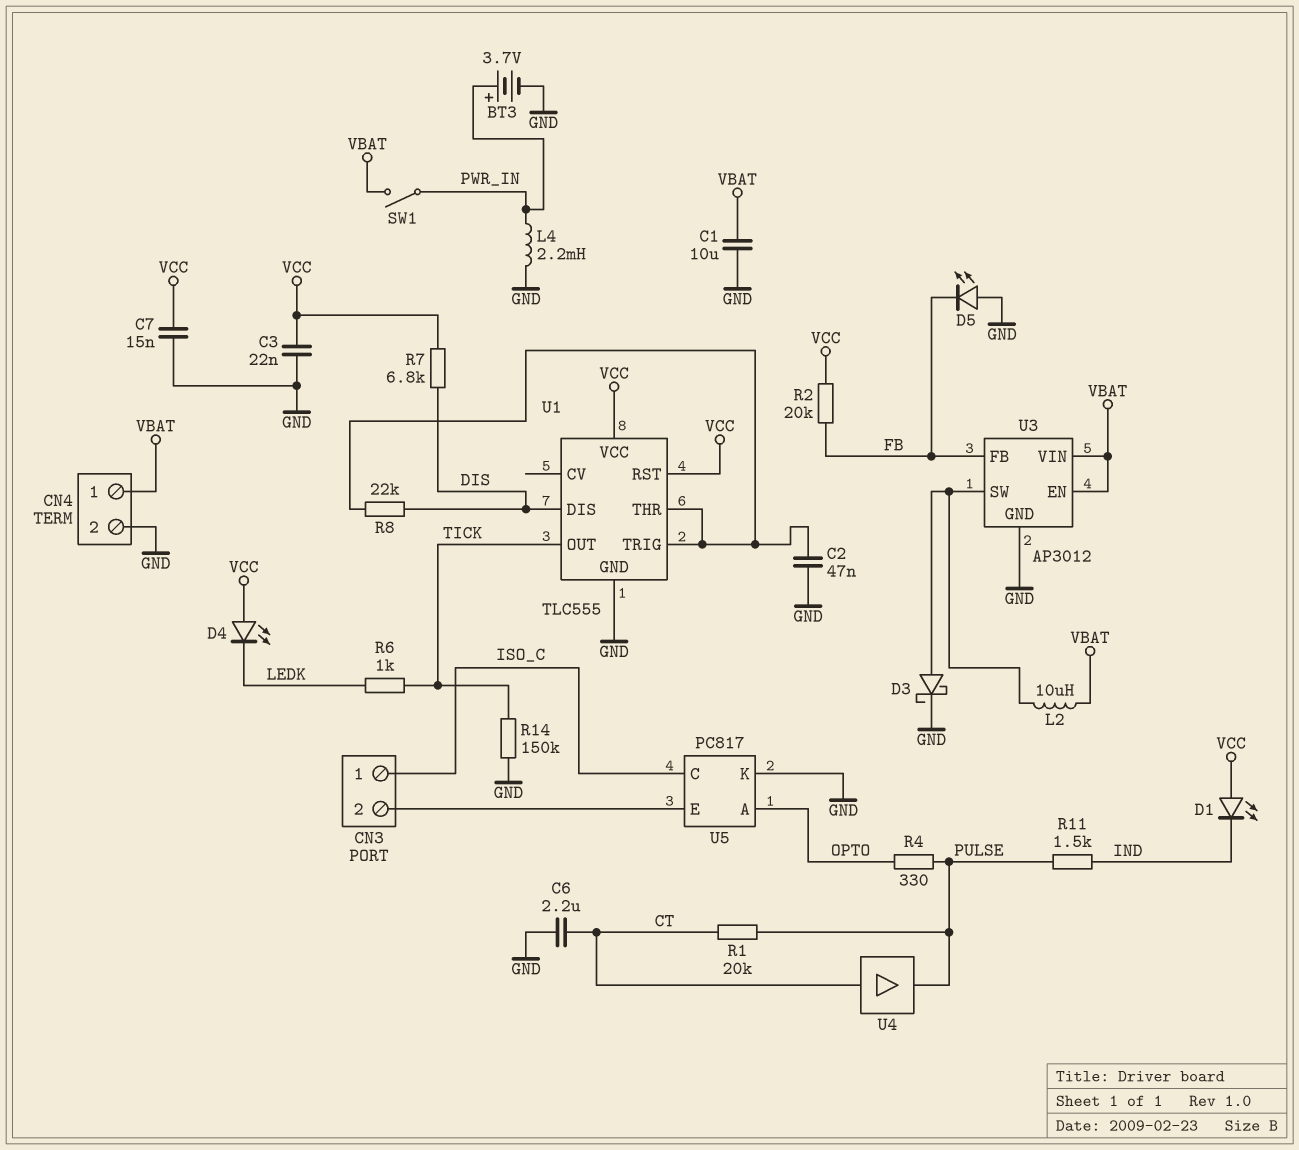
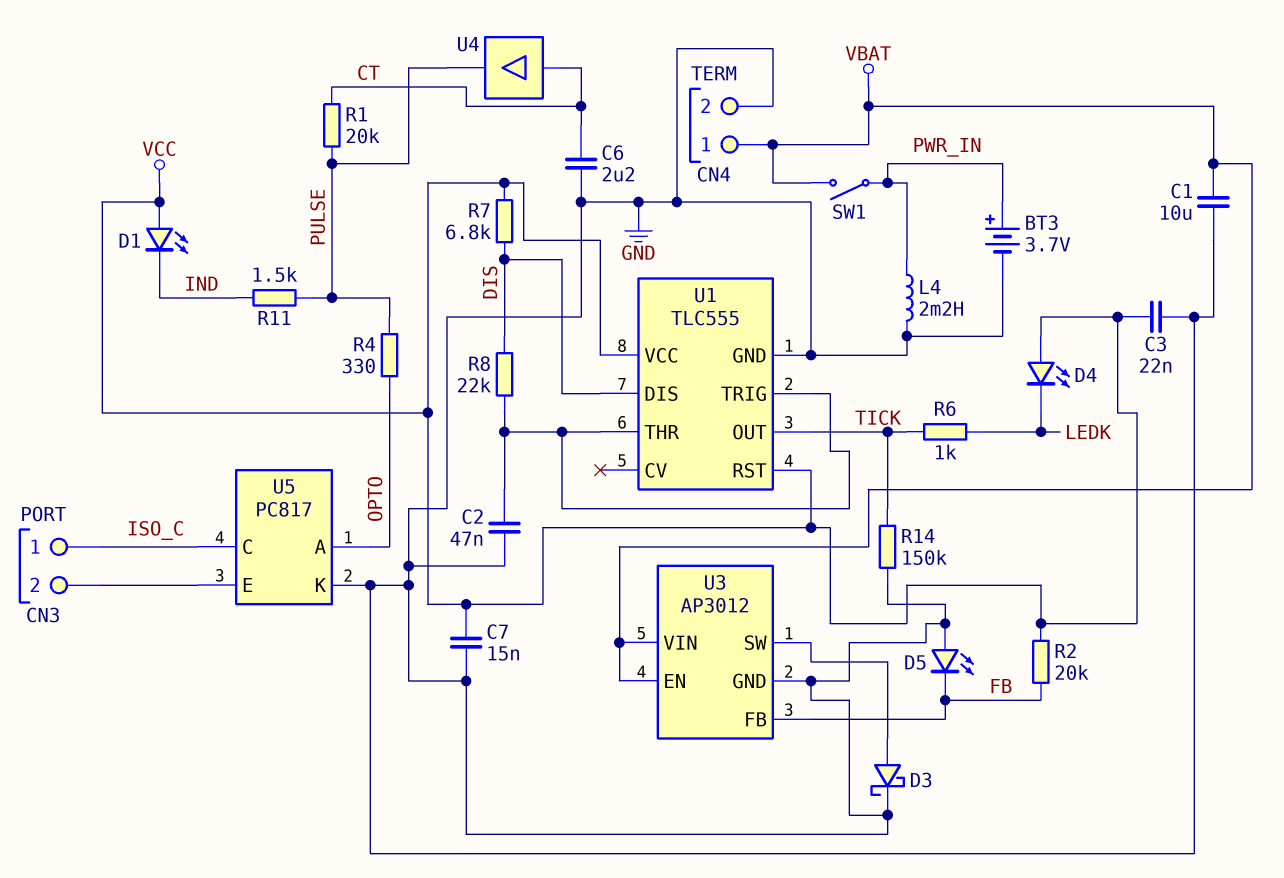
L2: 10uH (U3/SW, VBAT) -> none

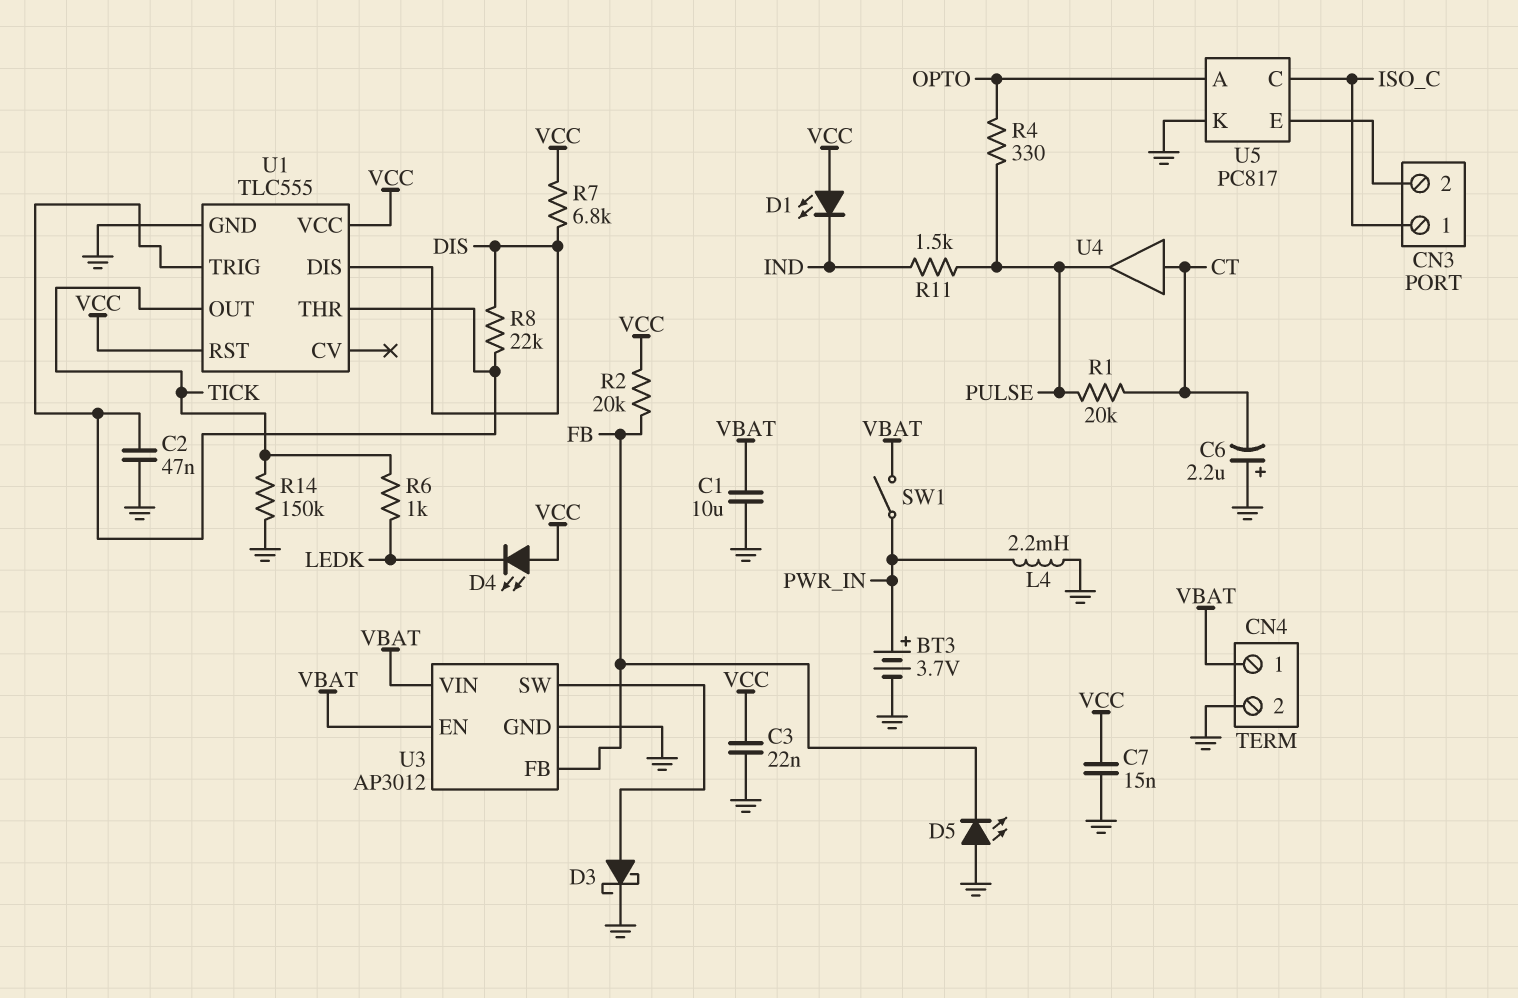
C6: 2.2uF (CT, GND) -> 2.2uF (plus GND, minus CT)

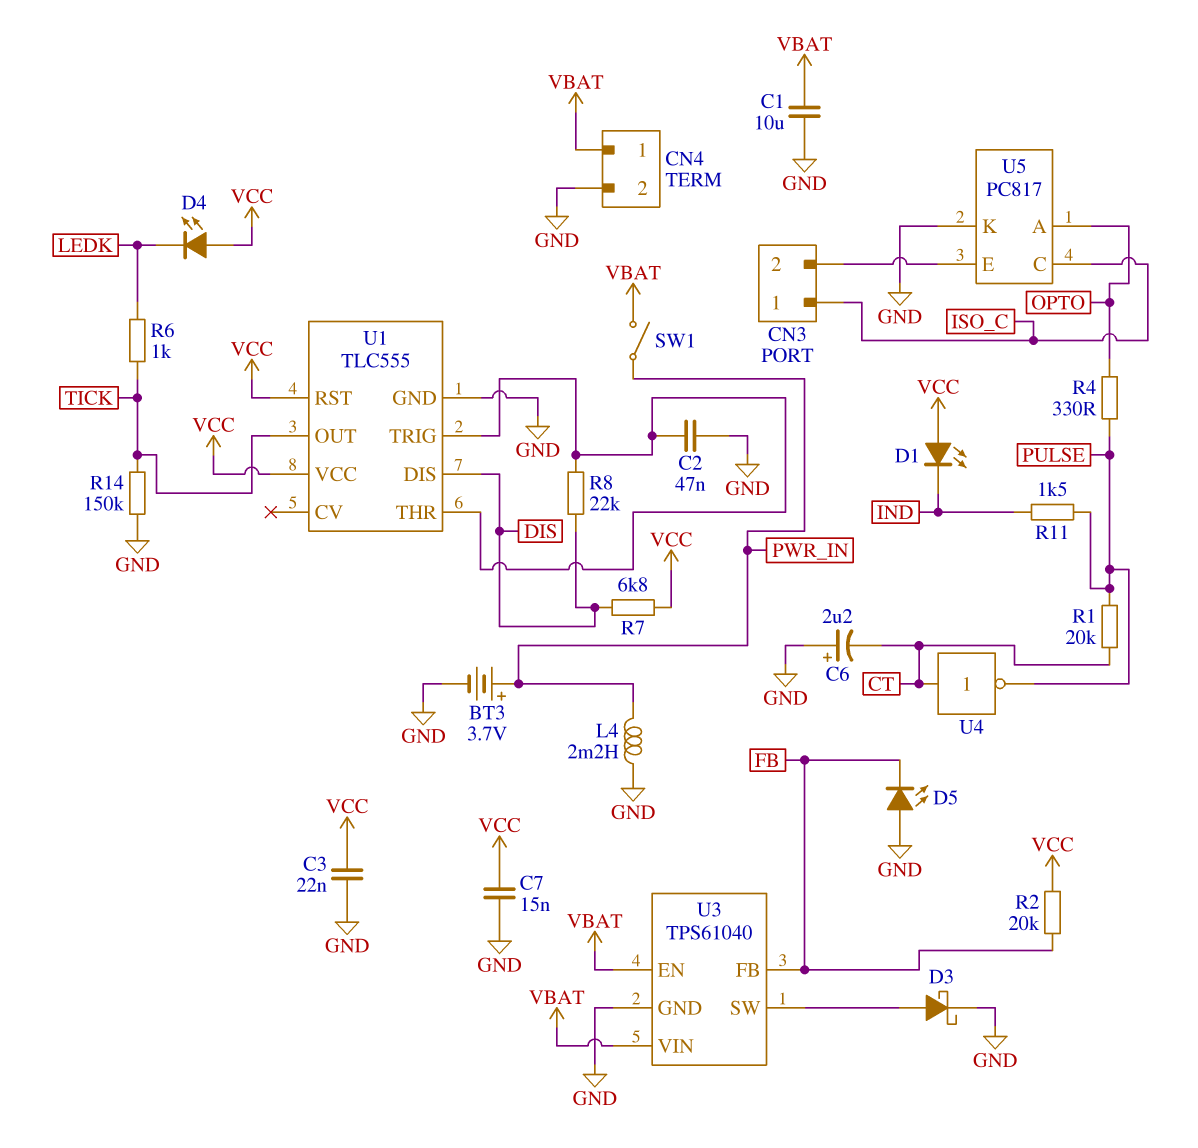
U3: AP3012 -> TPS61040
U4: buffer (in CT, out PULSE) -> NOT (in CT, out PULSE)

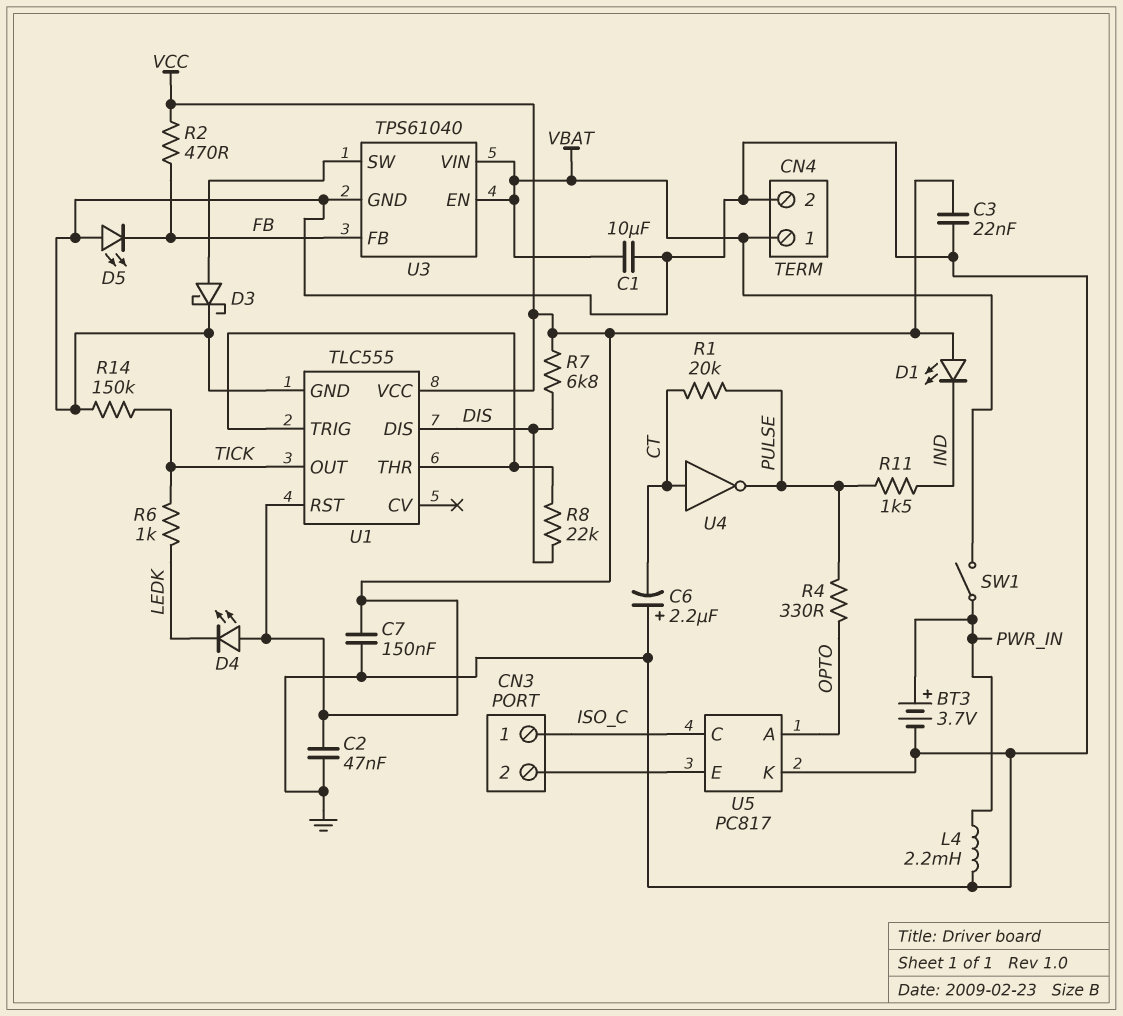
C2: 47nF (GND, U1/THR) -> 47nF (GND, VCC)
C7: 15nF (GND, VCC) -> 150nF (GND, VCC)
R2: 20k (FB, VCC) -> 470 (FB, VCC)

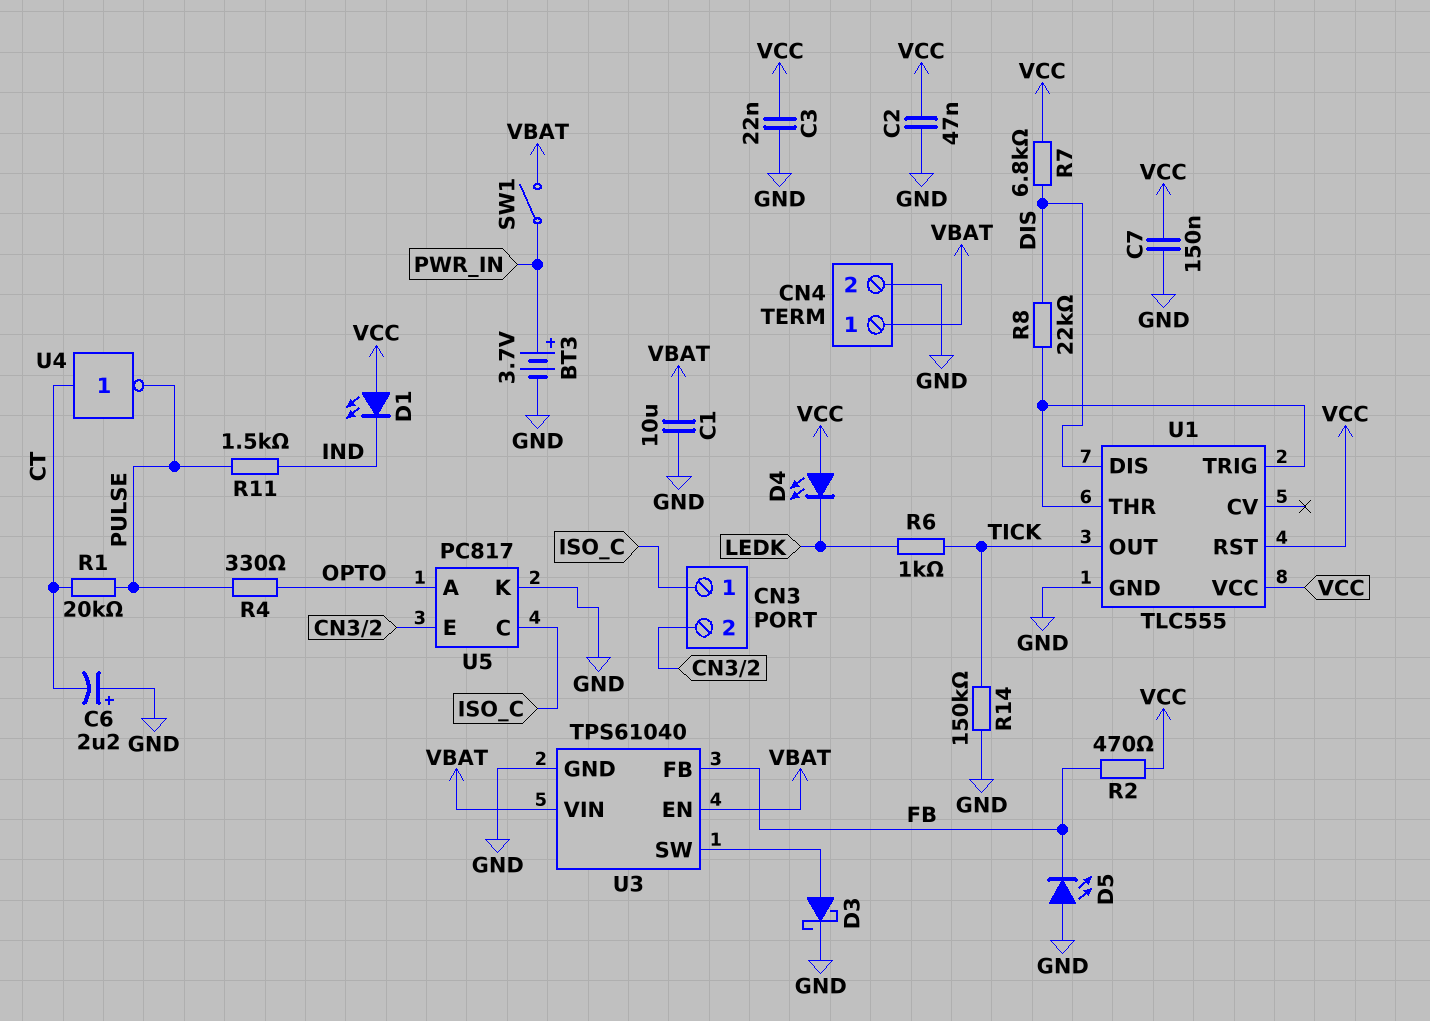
L4: 2.2mH (GND, PWR_IN) -> none

